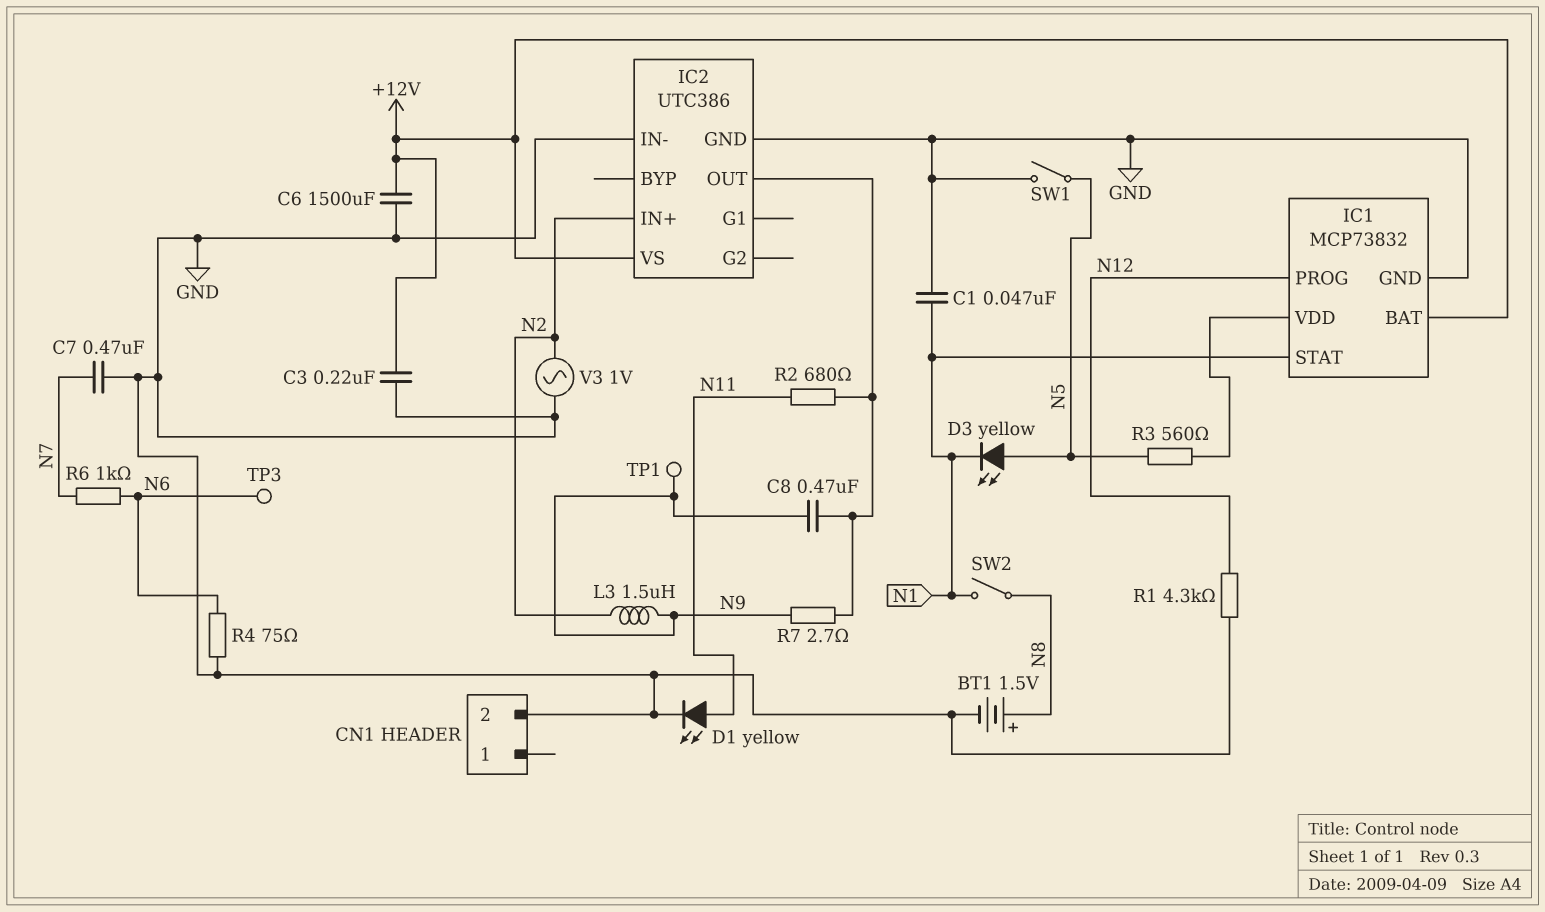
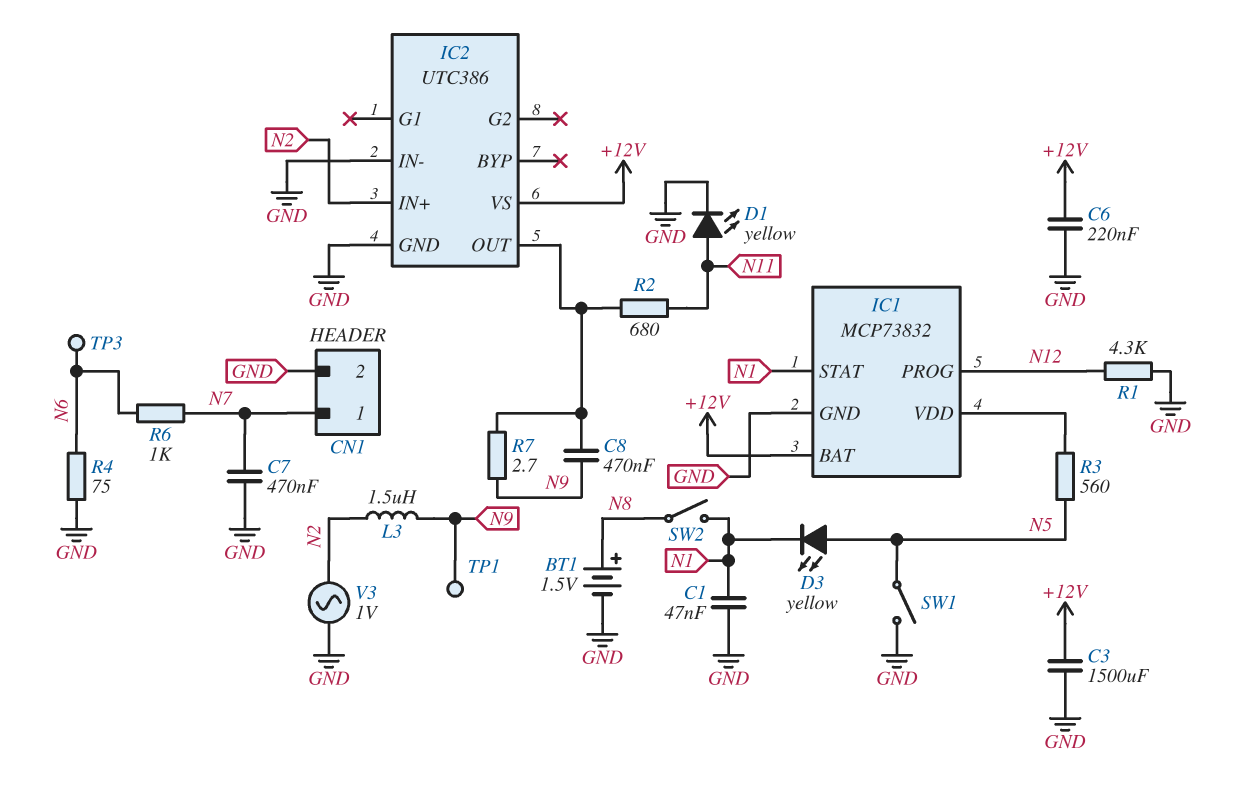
C3: 220nF (+12V, GND) -> 1500uF (+12V, GND)
C6: 1500uF (+12V, GND) -> 220nF (+12V, GND)
CN1 pin 1: none -> N7

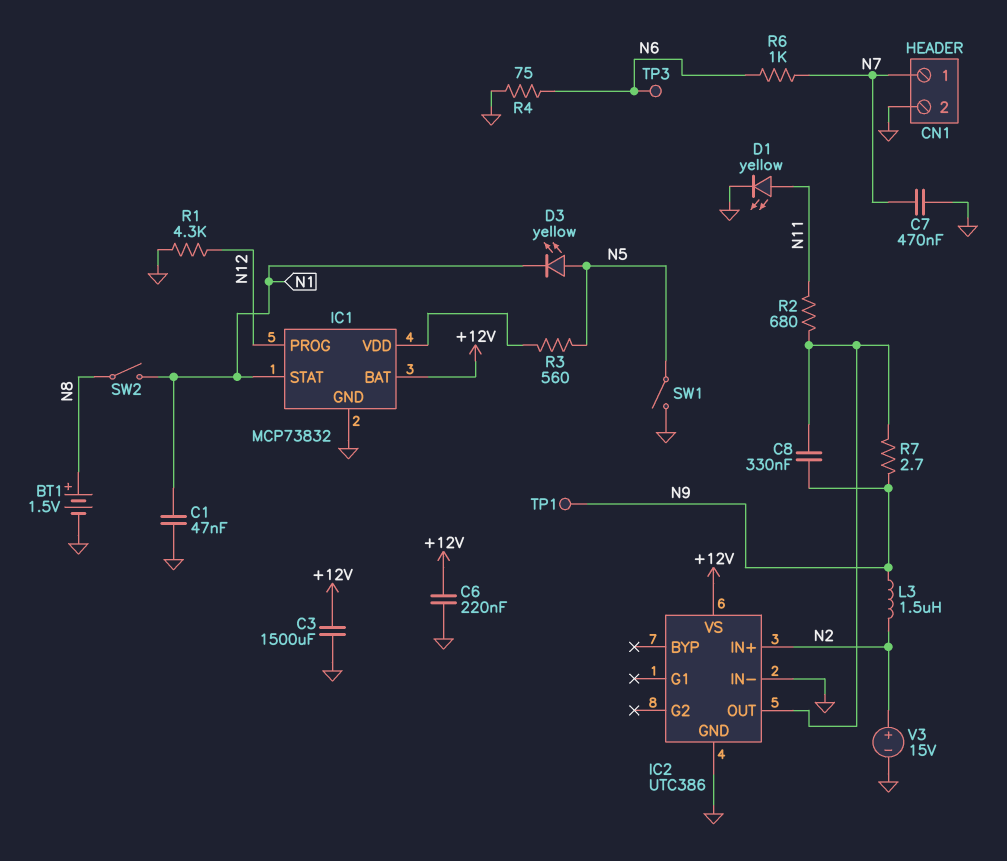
C8: 470nF (IC2/OUT, N9) -> 330nF (IC2/OUT, N9)
V3: AC 1V (GND, N2) -> 15V (plus N2, minus GND)

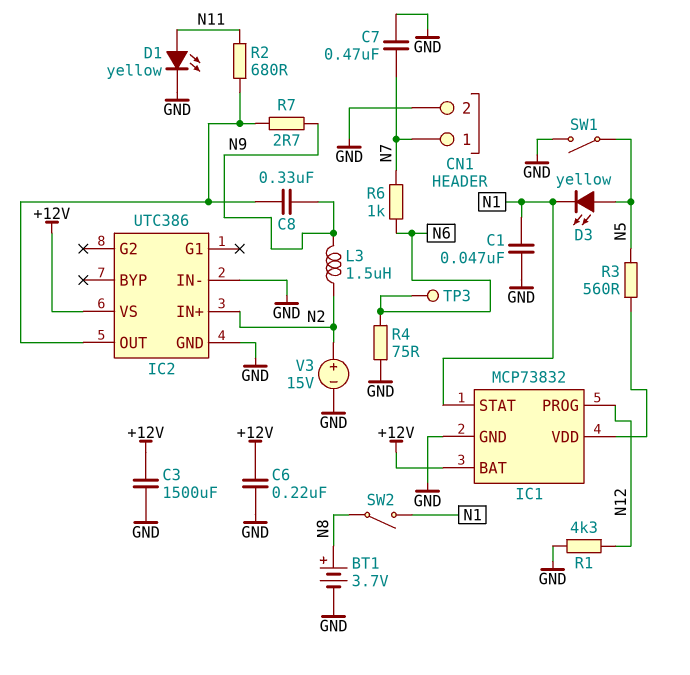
BT1: 1.5V (plus N8, minus GND) -> 3.7V (plus N8, minus GND)
TP1: test point (N9) -> none

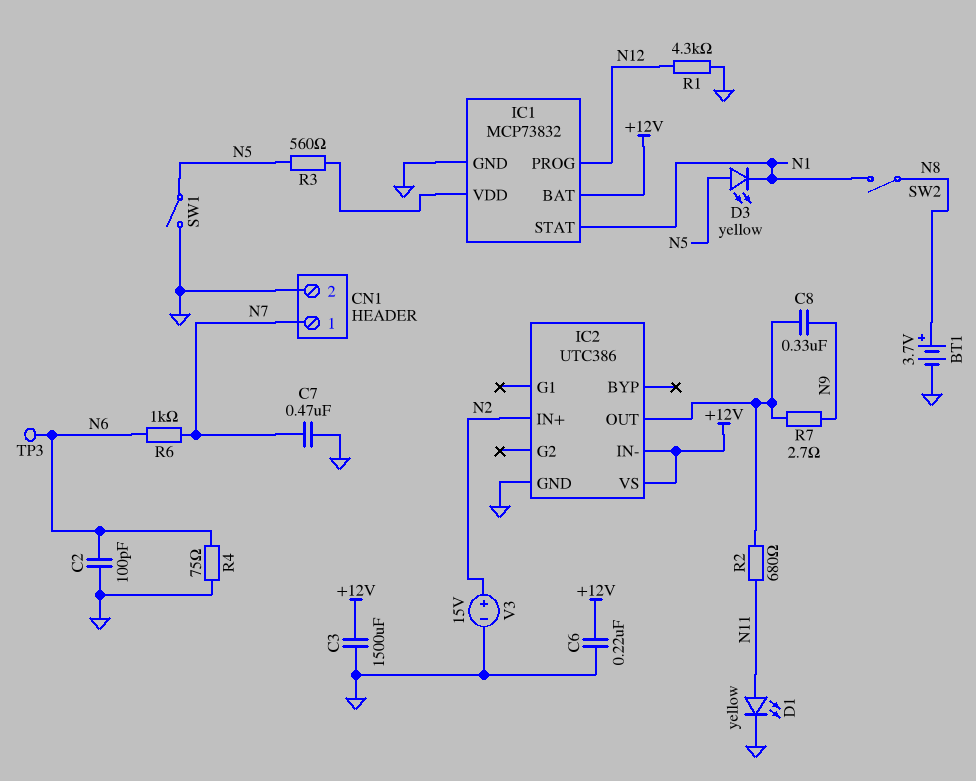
C1: 47nF (GND, N1) -> none
C2: none -> 100pF (GND, N6)
IC2 pin IN-: GND -> +12V
L3: 1.5uH (N2, N9) -> none

